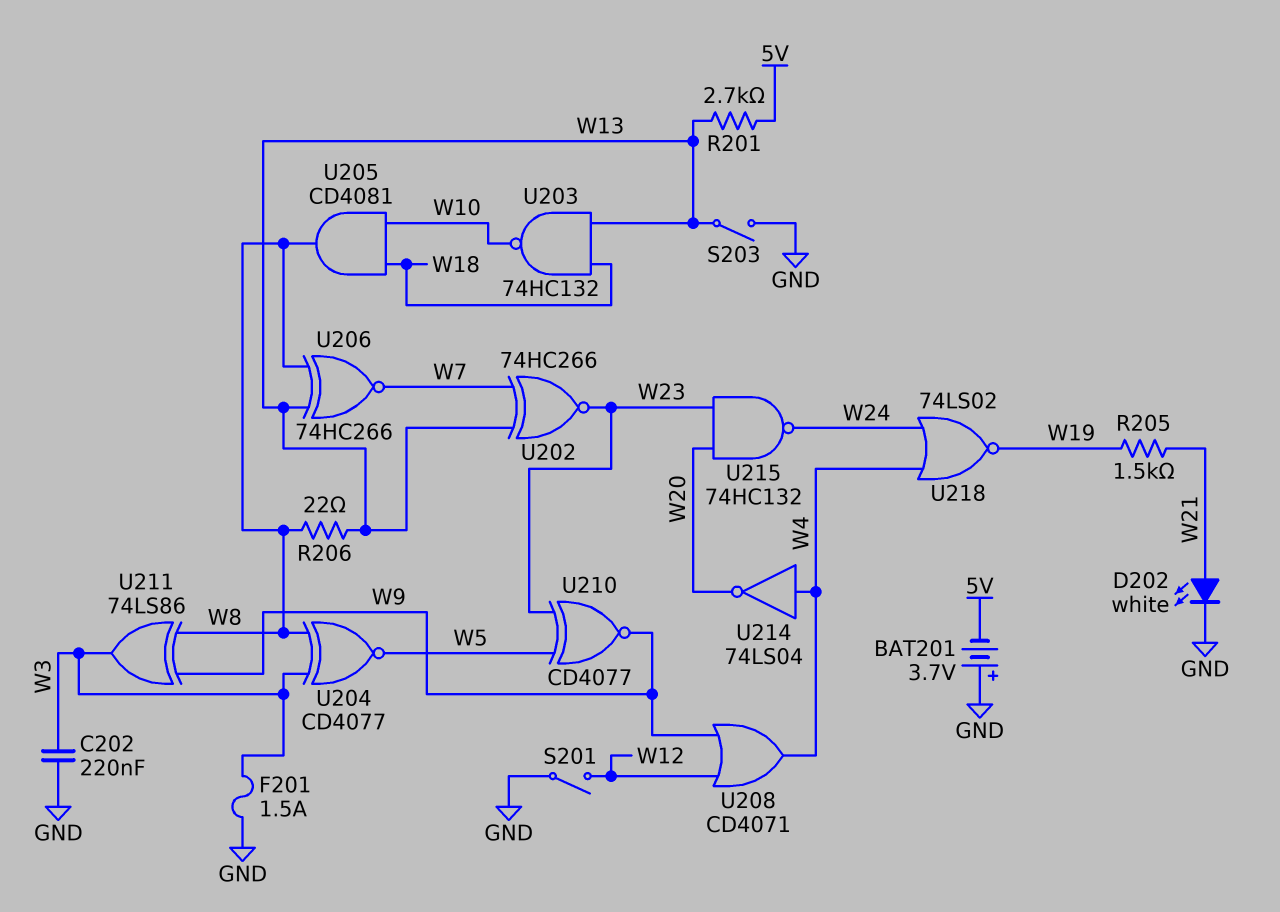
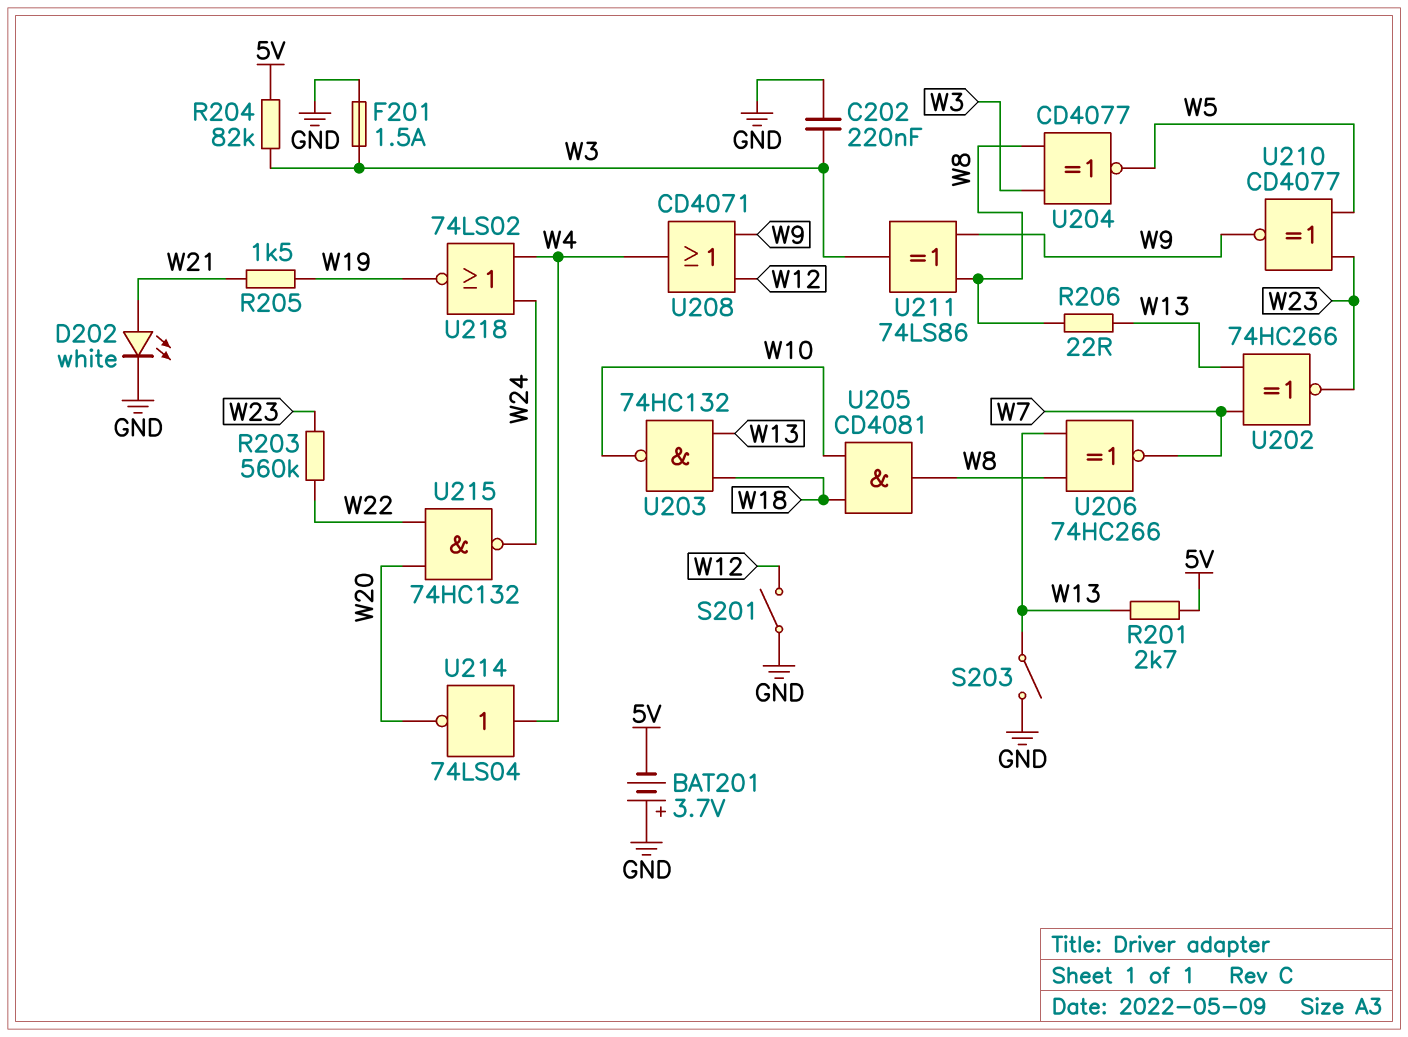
R203: none -> 560k (W22, W23)
R204: none -> 82k (5V, W3)
U215: NAND 74HC132 (in W20, in W23, out W24) -> NAND 74HC132 (in W20, in W22, out W24)

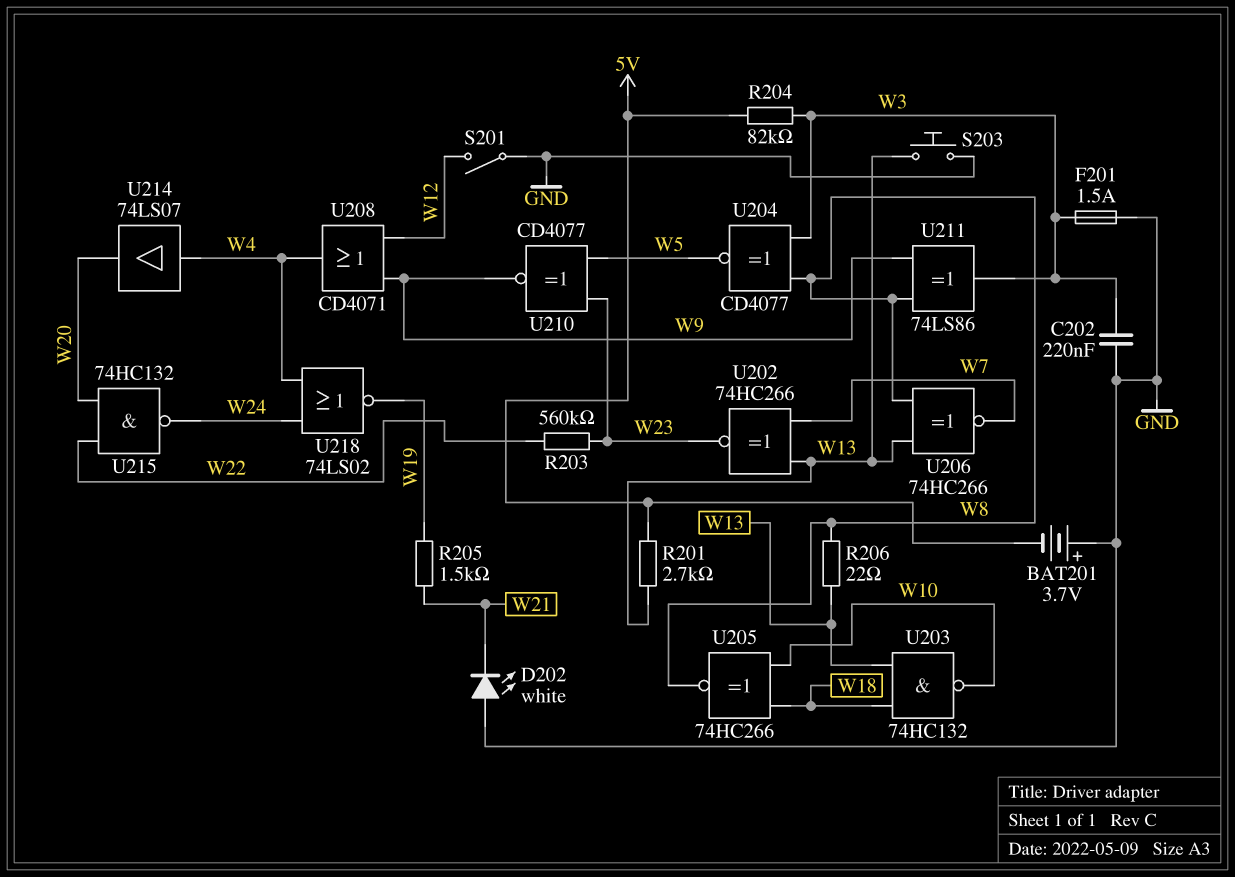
D202: LED white (A W21, K GND) -> LED white (A GND, K W21)
S203: switch (GND, W13) -> button (GND, W13)
U205: AND CD4081 (in W10, in W18, out W8) -> XNOR 74HC266 (in W10, in W18, out W8)
U214: NOT 74LS04 (in W4, out W20) -> buffer 74LS07 (in W4, out W20)

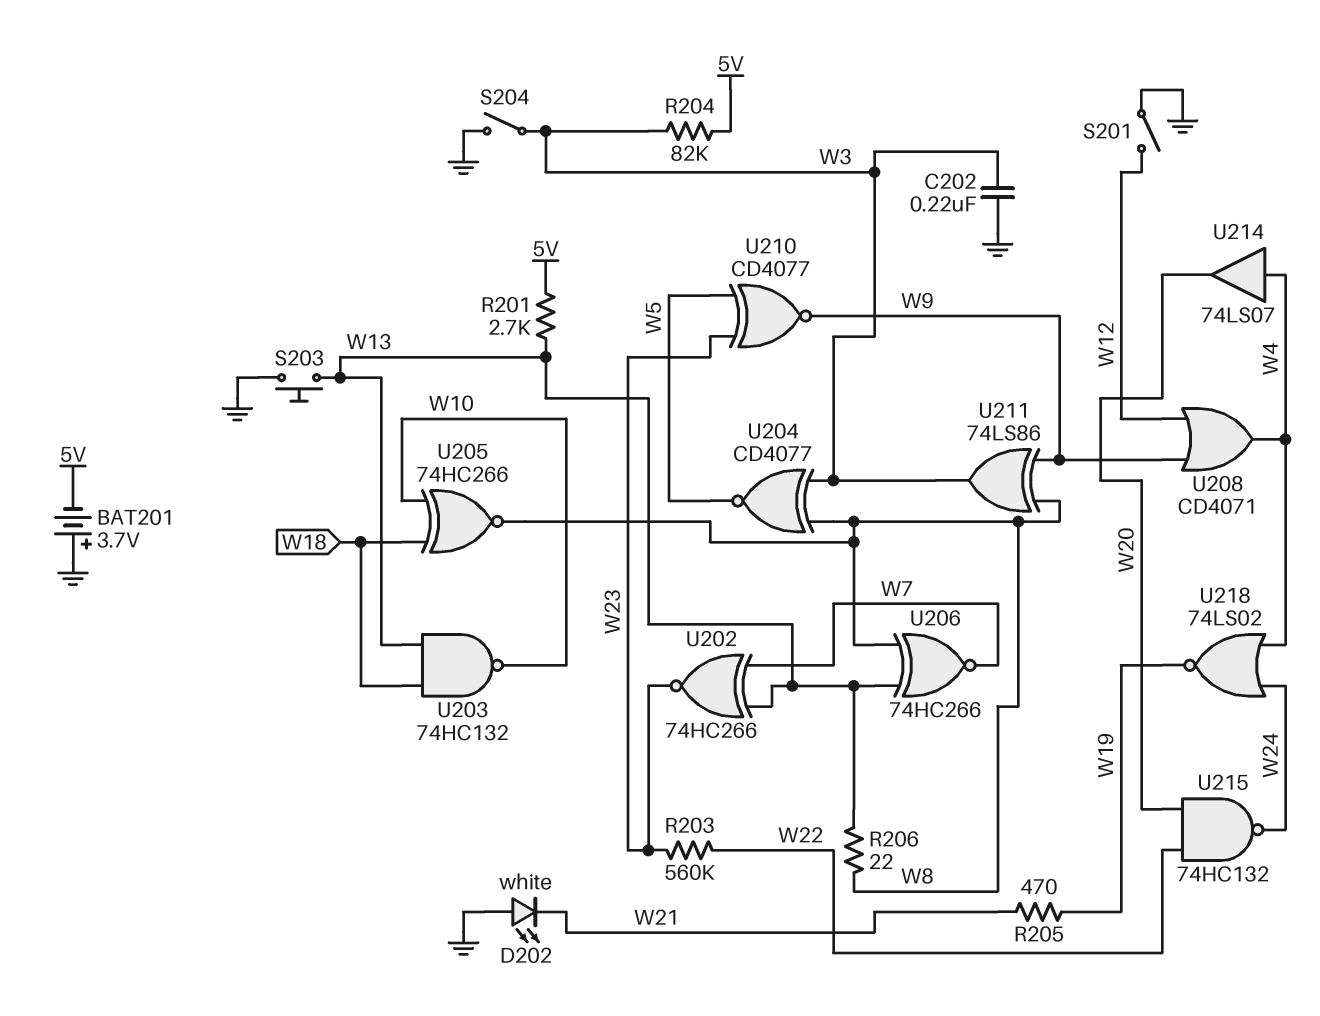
F201: 1.5A (GND, W3) -> none
R205: 1.5k (W19, W21) -> 470 (W19, W21)
S204: none -> switch (GND, W3)

